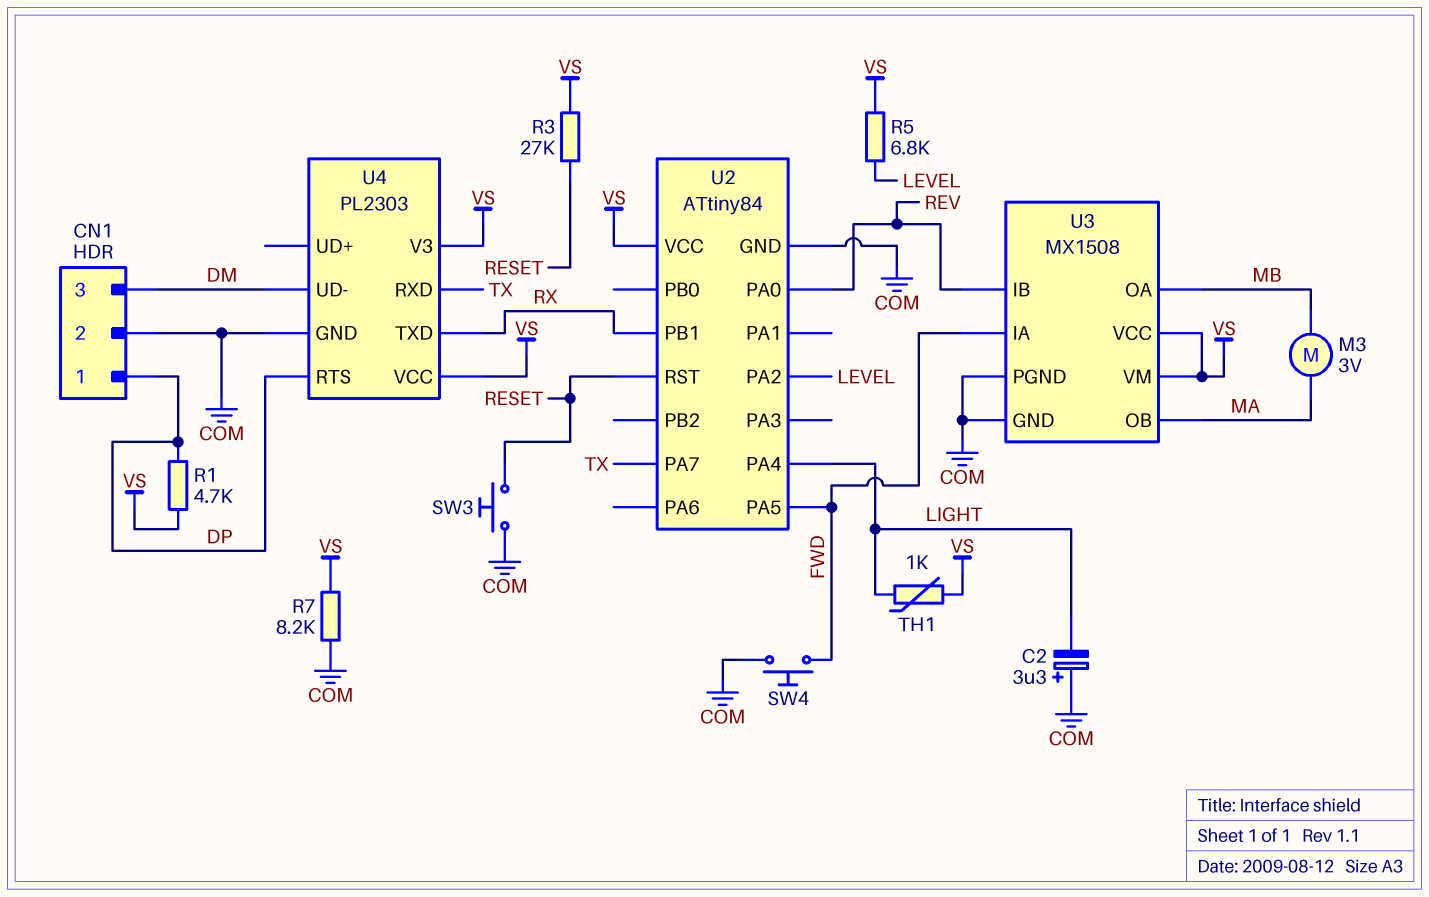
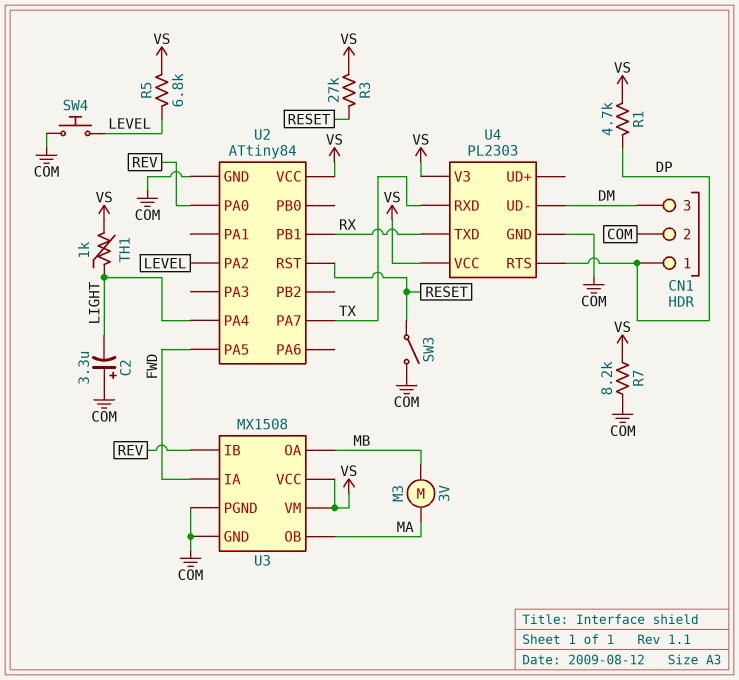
SW3: button (COM, RESET) -> switch (COM, RESET)
SW4: button (COM, FWD) -> button (COM, LEVEL)

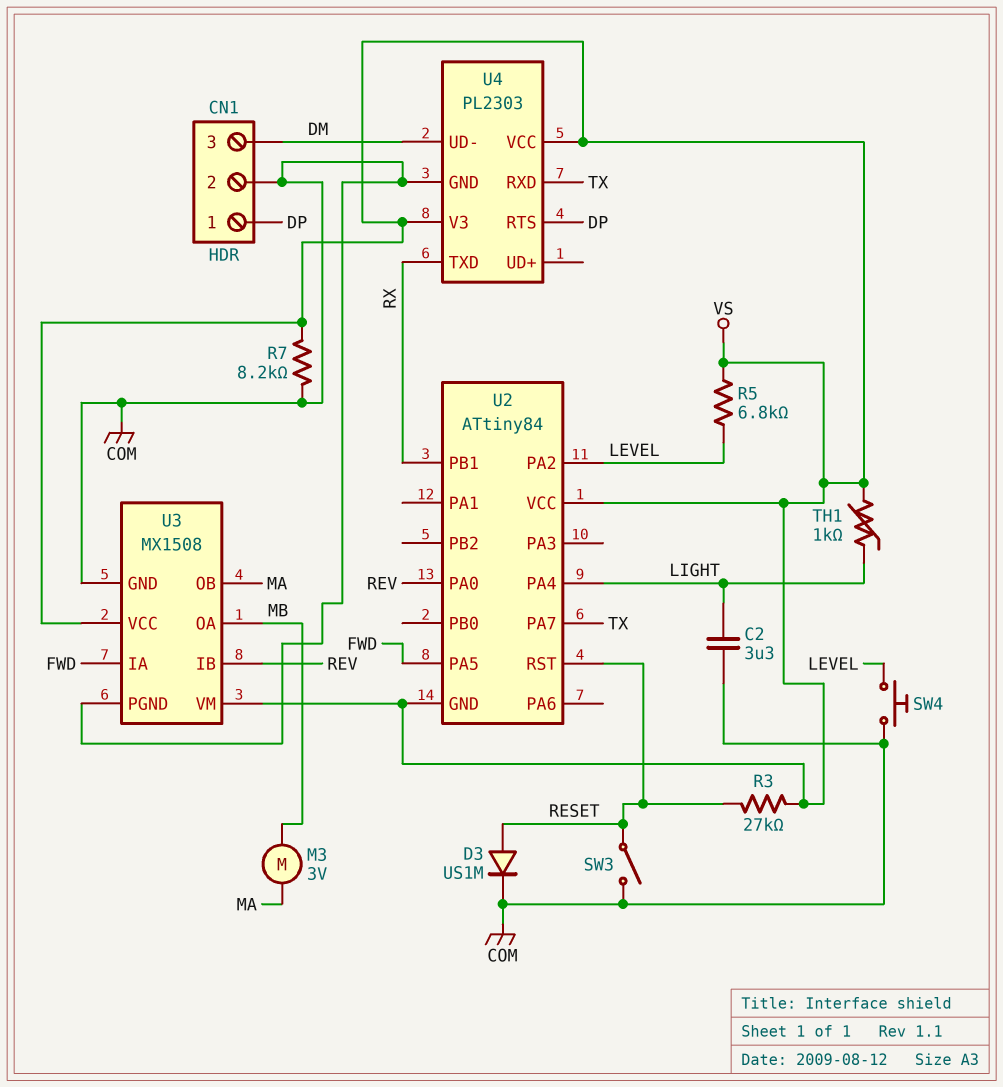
C2: 3.3uF (plus COM, minus LIGHT) -> 3.3uF (COM, LIGHT)
D3: none -> diode US1M (A RESET, K COM)
R1: 4.7k (DP, VS) -> none
U2 pin GND: COM -> VS

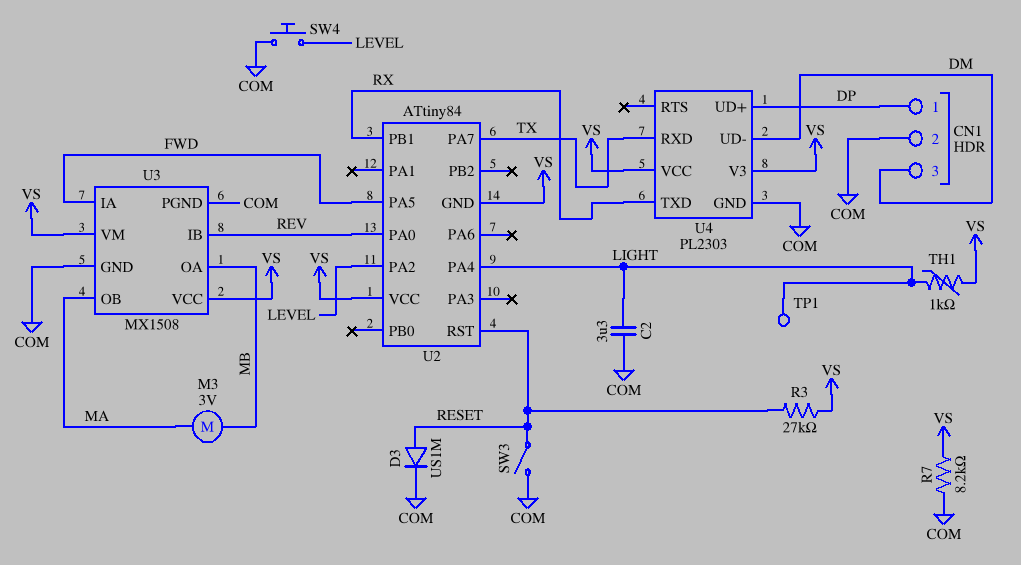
R5: 6.8k (LEVEL, VS) -> none
TP1: none -> test point (LIGHT)
U4 pin RTS: DP -> none
U4 pin UD+: none -> DP

